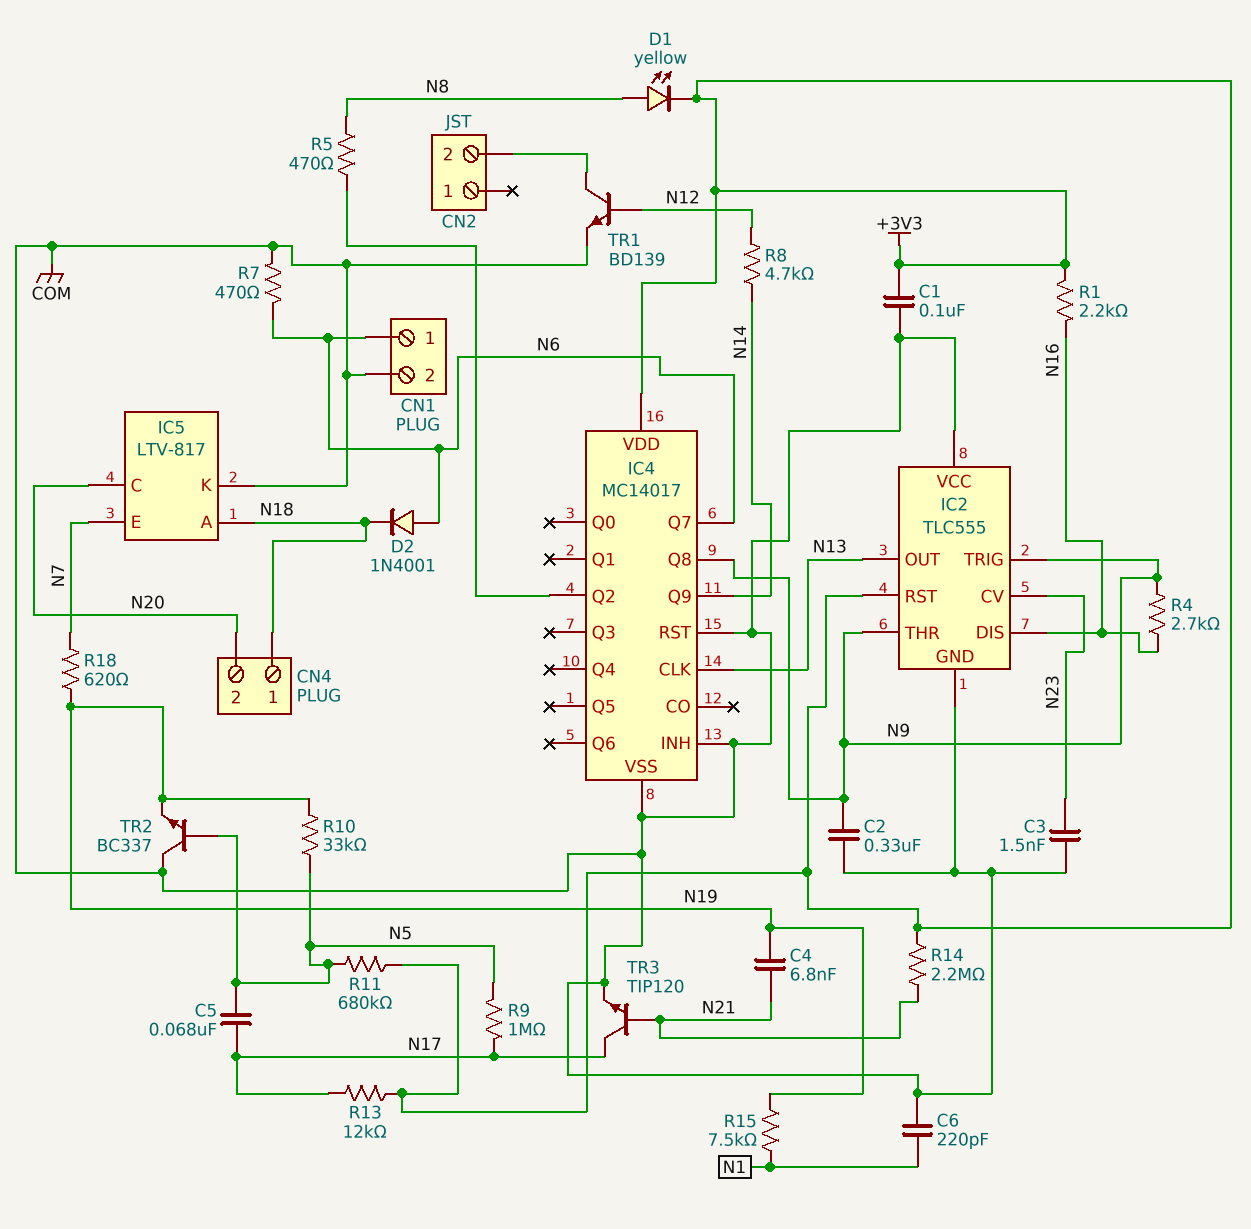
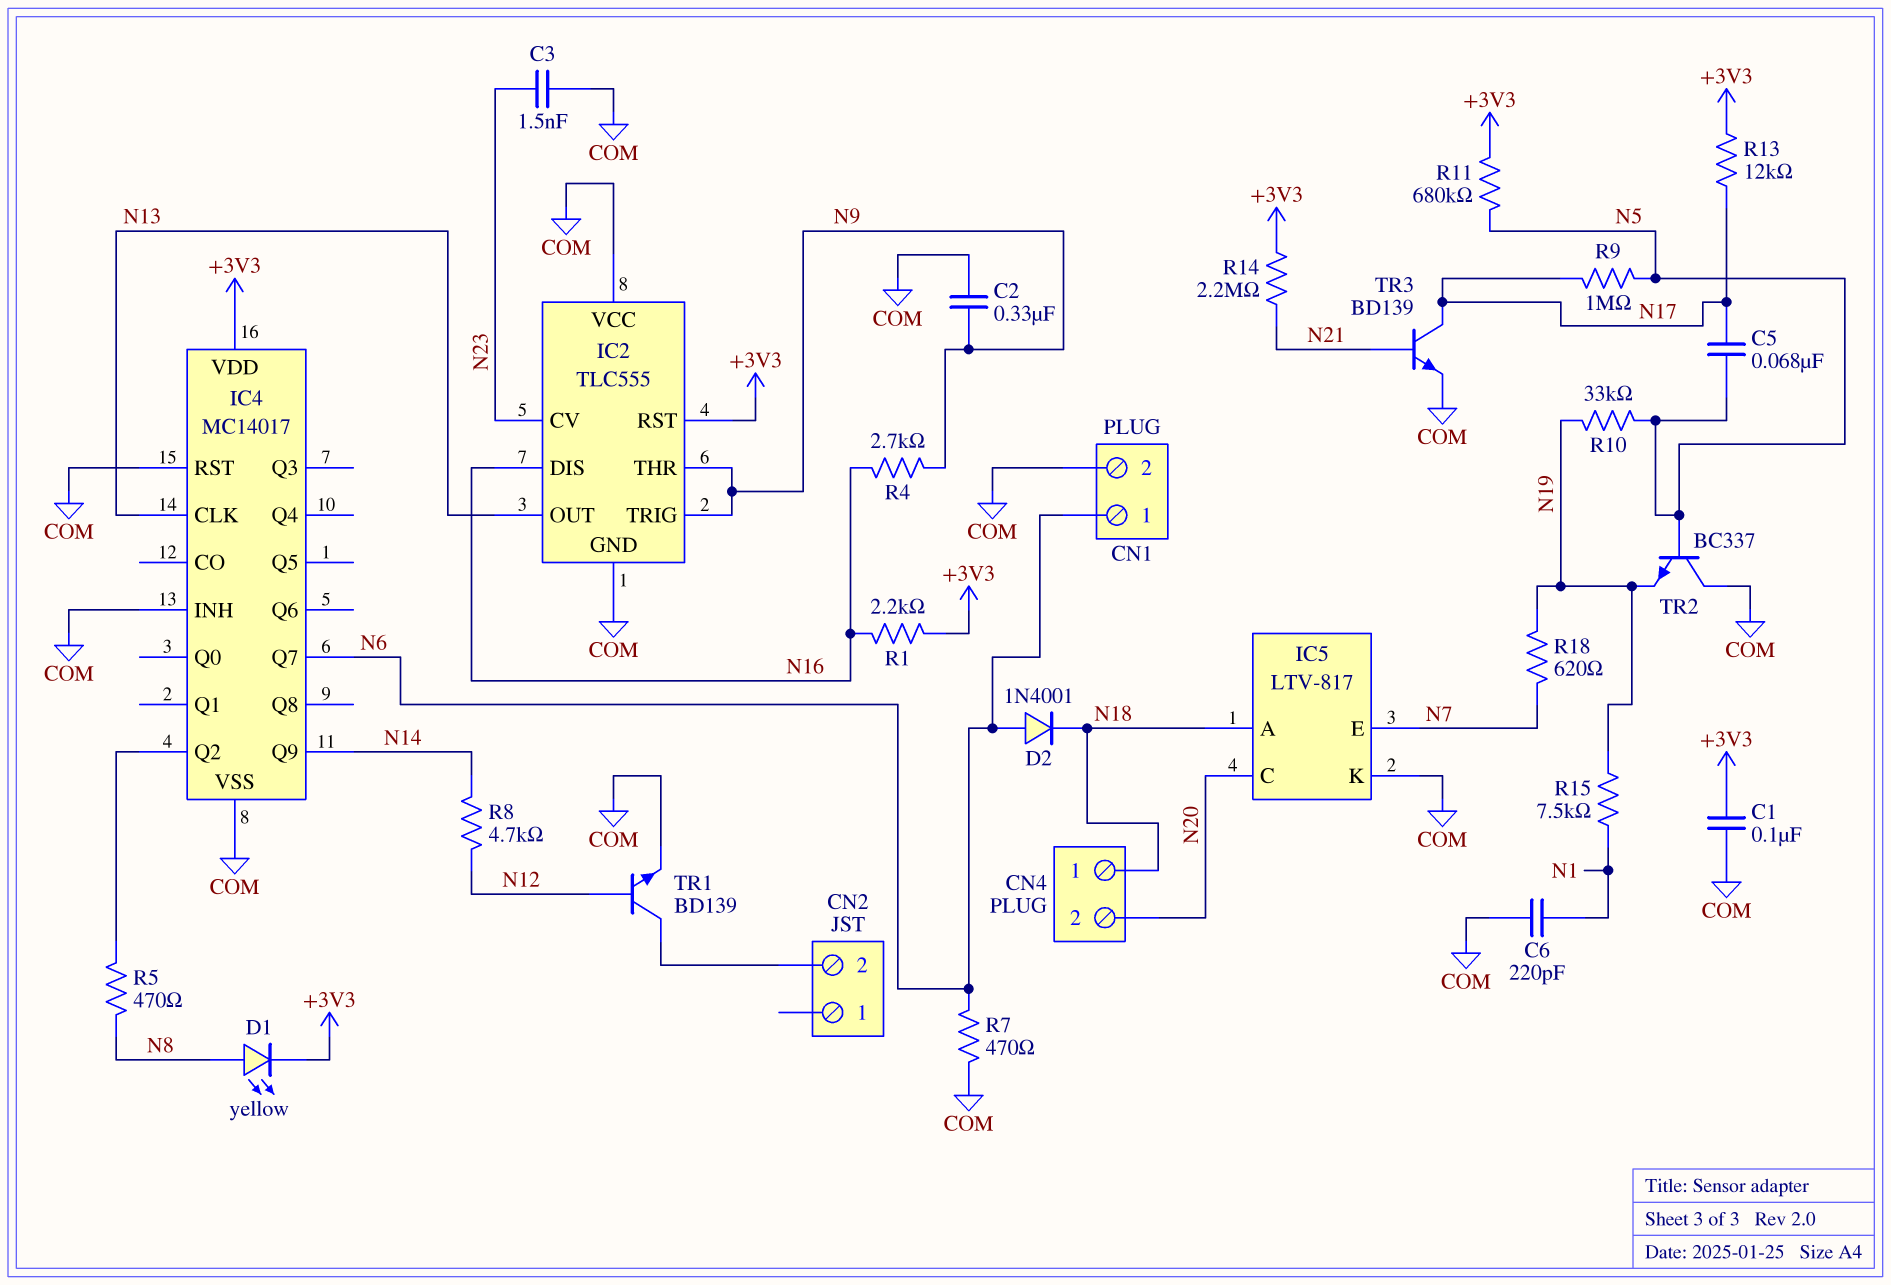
C4: 6.8nF (N19, N21) -> none
IC4 pin Q8: N9 -> none
TR3: NPN TIP120 (B N21, C N17, E COM) -> NPN BD139 (B N21, C N17, E COM)

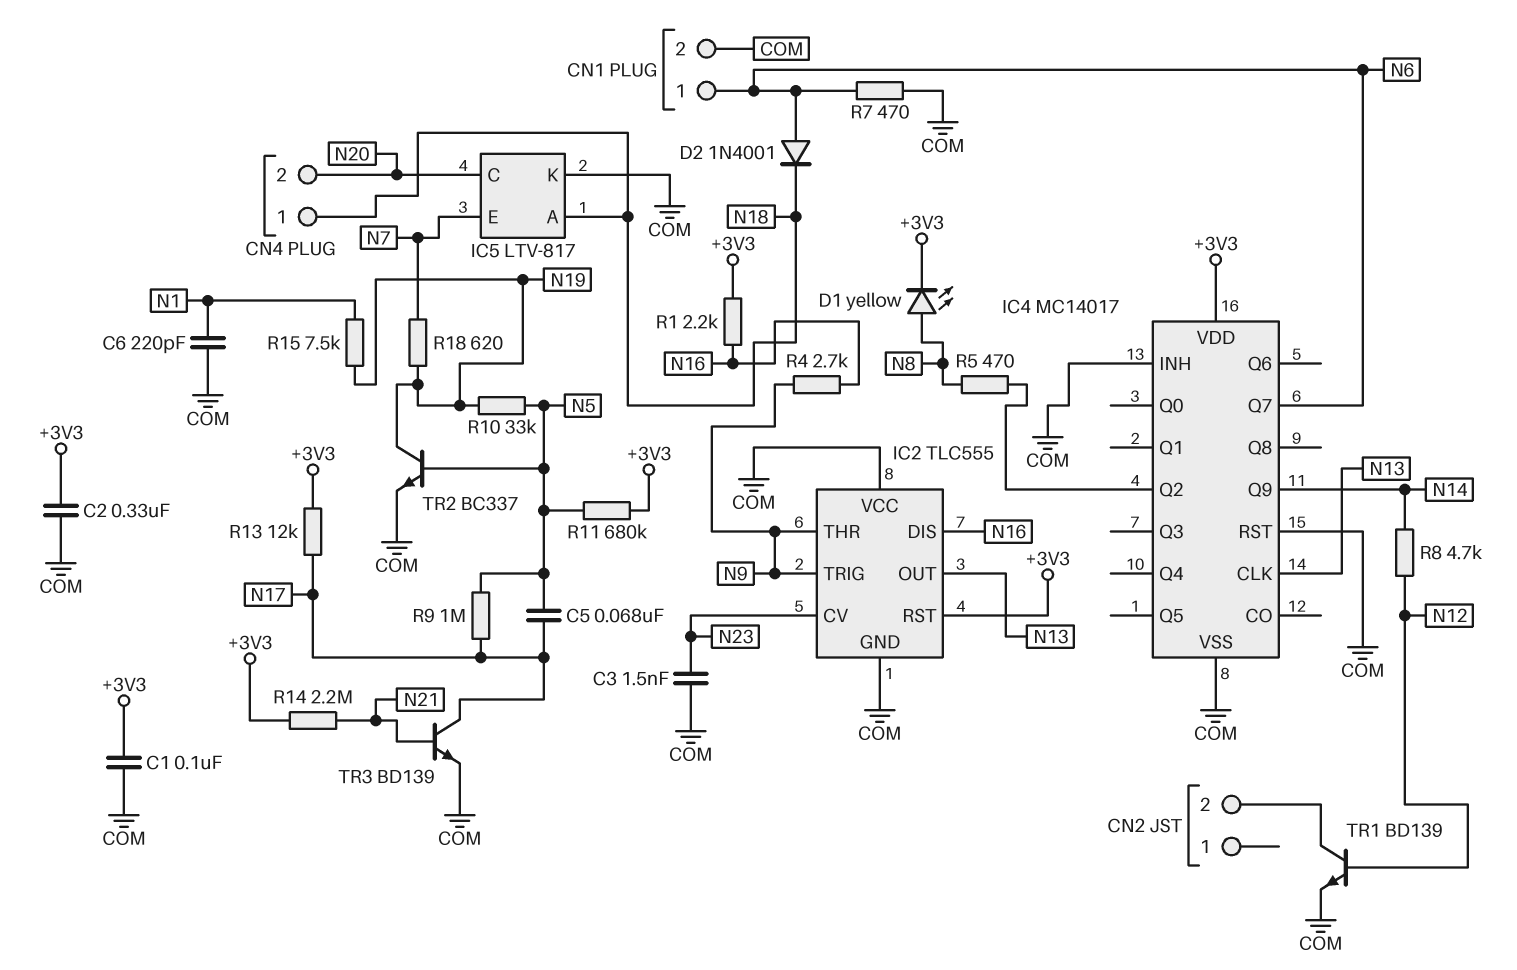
C2: 330nF (COM, N9) -> 330nF (+3V3, COM)
TR2: NPN BC337 (B N5, C COM, E N19) -> NPN BC337 (B N5, C N19, E COM)

